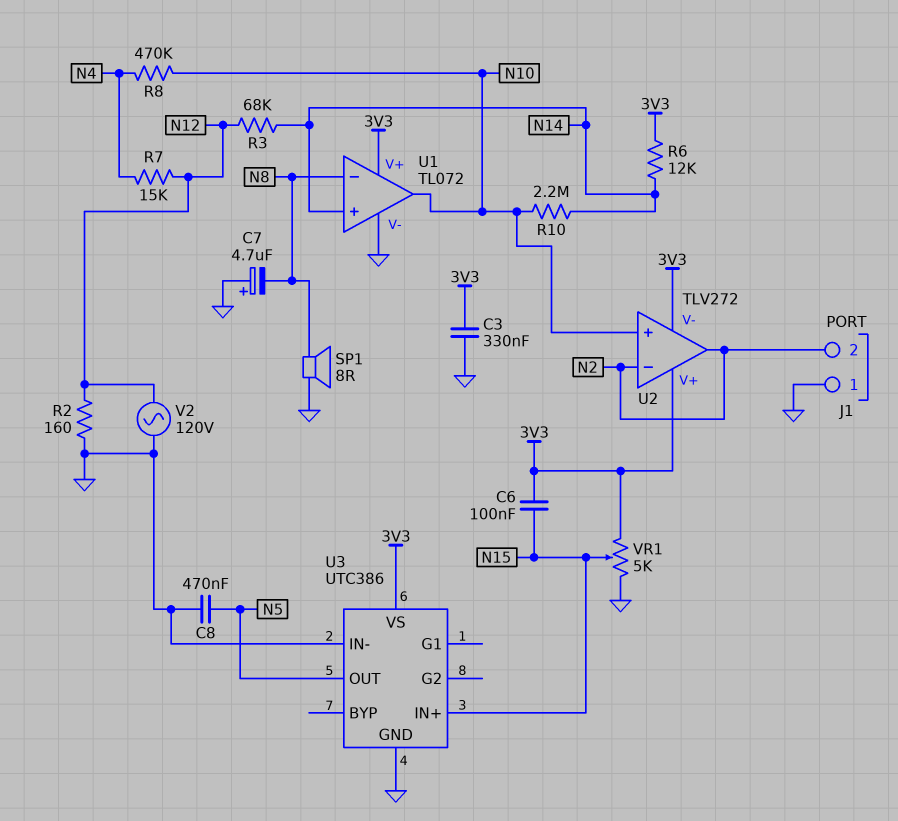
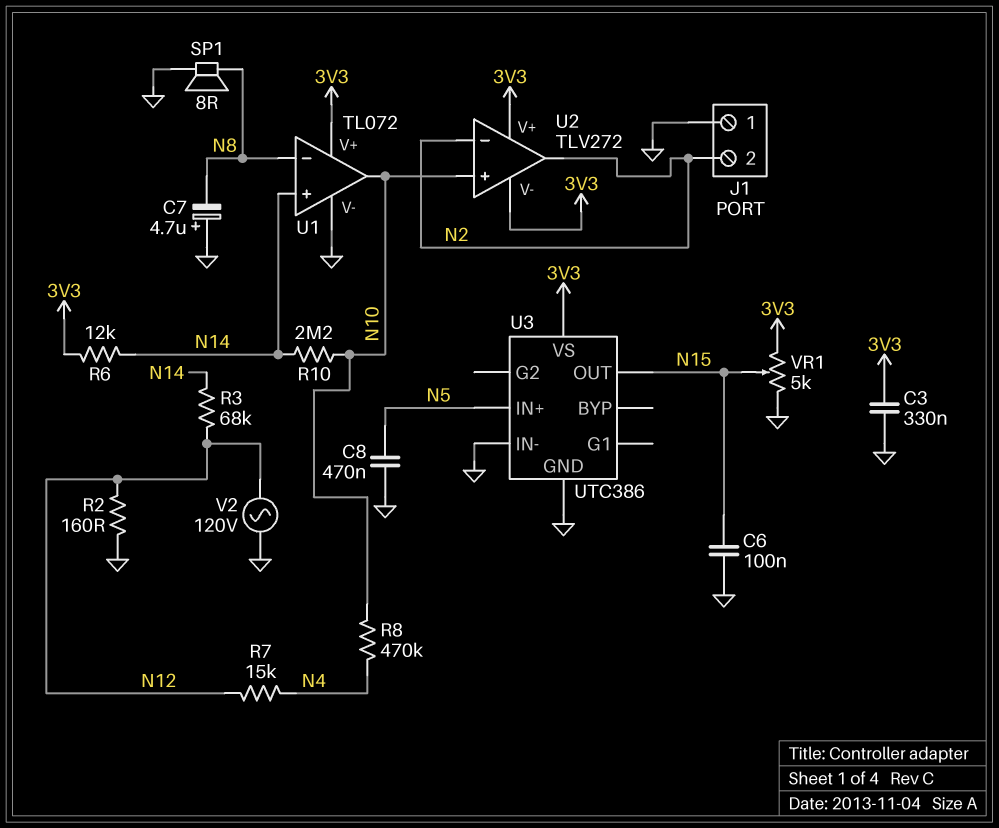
C6: 100nF (3V3, N15) -> 100nF (GND, N15)
U3 pin IN+: N15 -> N5
U3 pin OUT: N5 -> N15

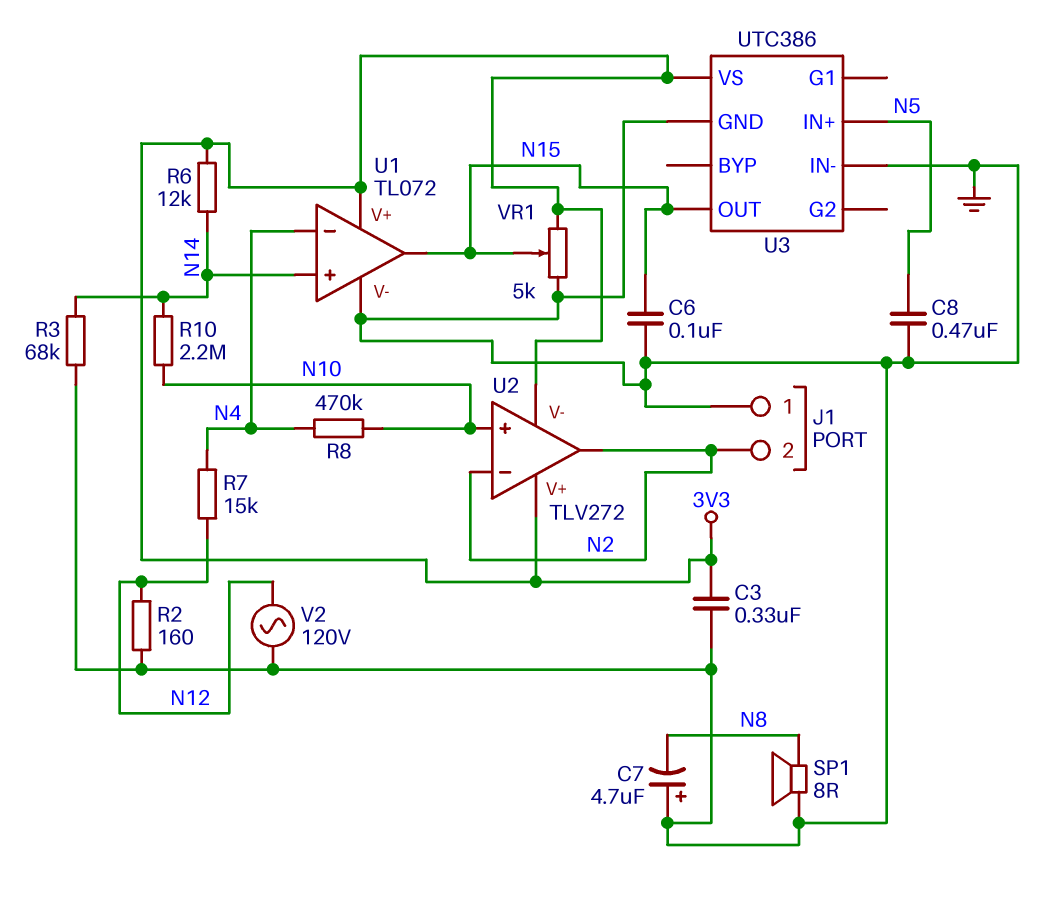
R3: 68k (N12, N14) -> 68k (GND, N14)
U1 pin in-: N8 -> N4
U1 pin out: N10 -> N15

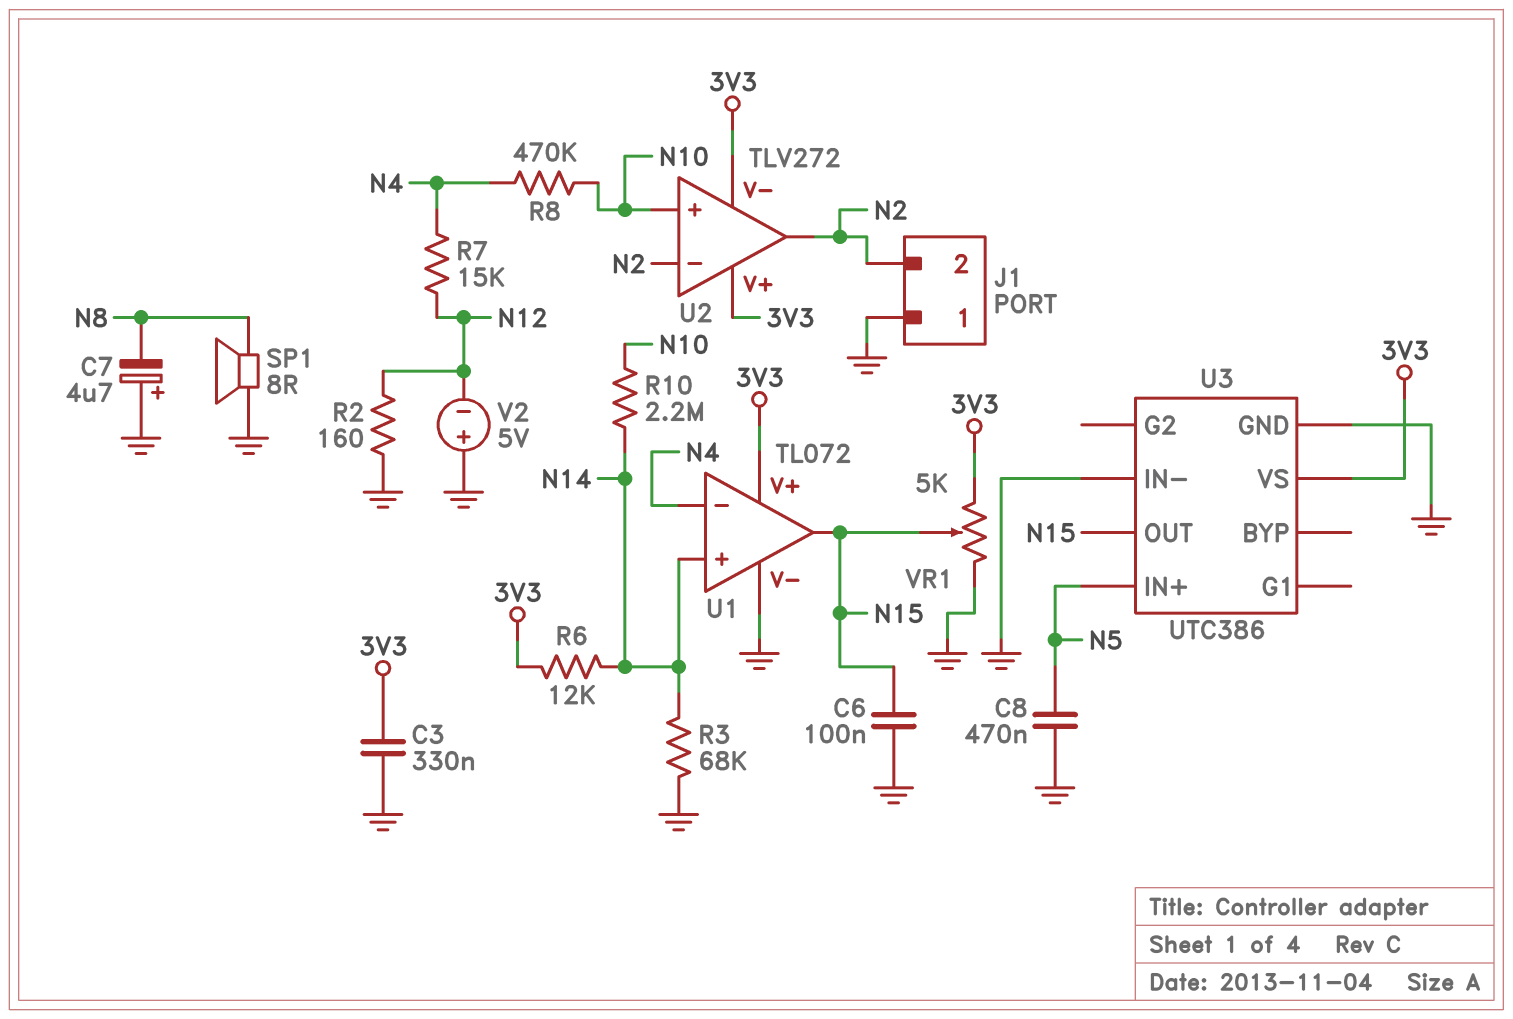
V2: AC 120V (GND, N12) -> 5V (plus GND, minus N12)

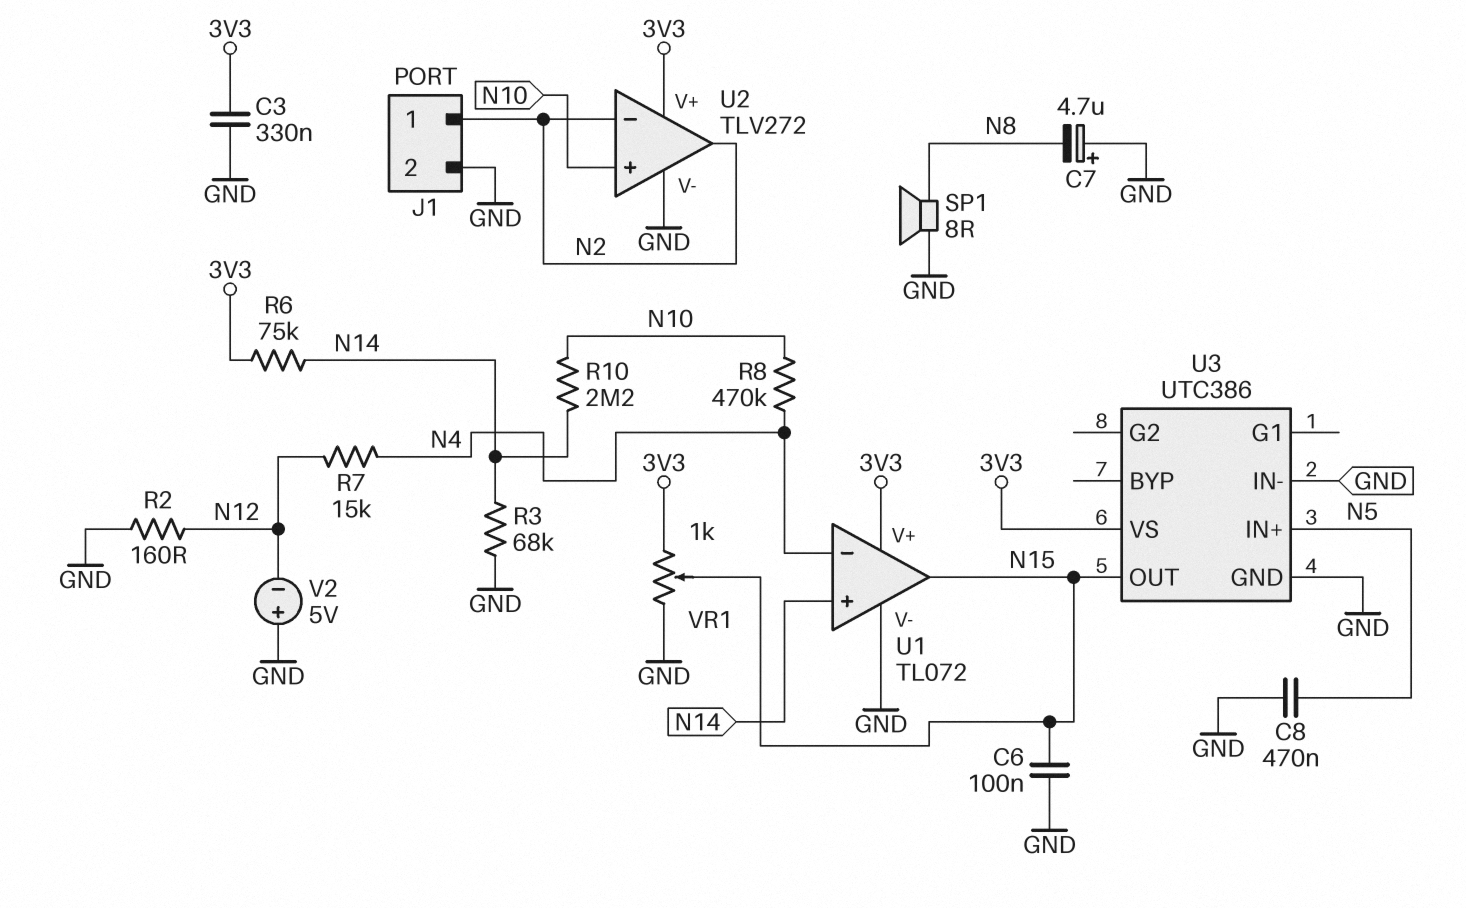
J1 pin 1: GND -> N2
J1 pin 2: N2 -> GND
R6: 12k (3V3, N14) -> 75k (3V3, N14)
U2 pin V-: 3V3 -> GND
VR1: 5k (3V3, GND, wiper N15) -> 1k (3V3, GND, wiper N15)

